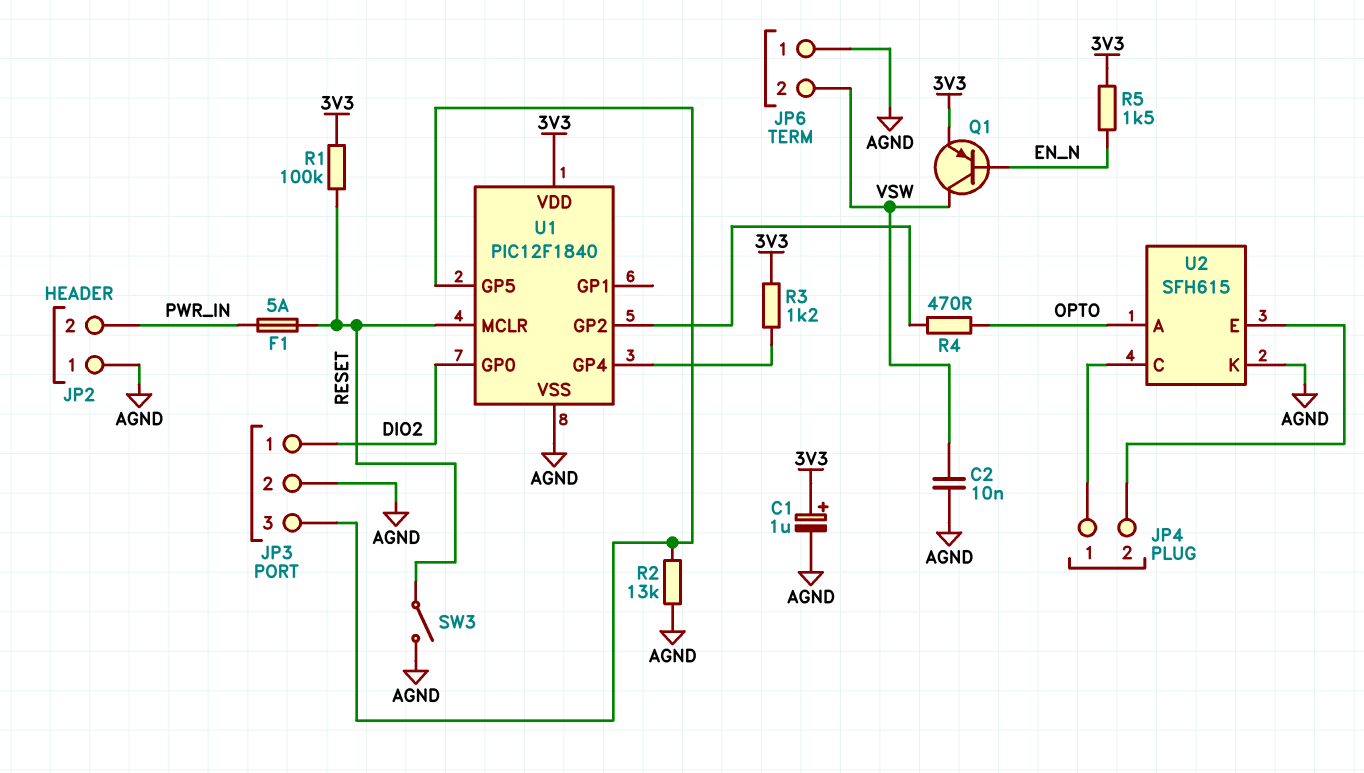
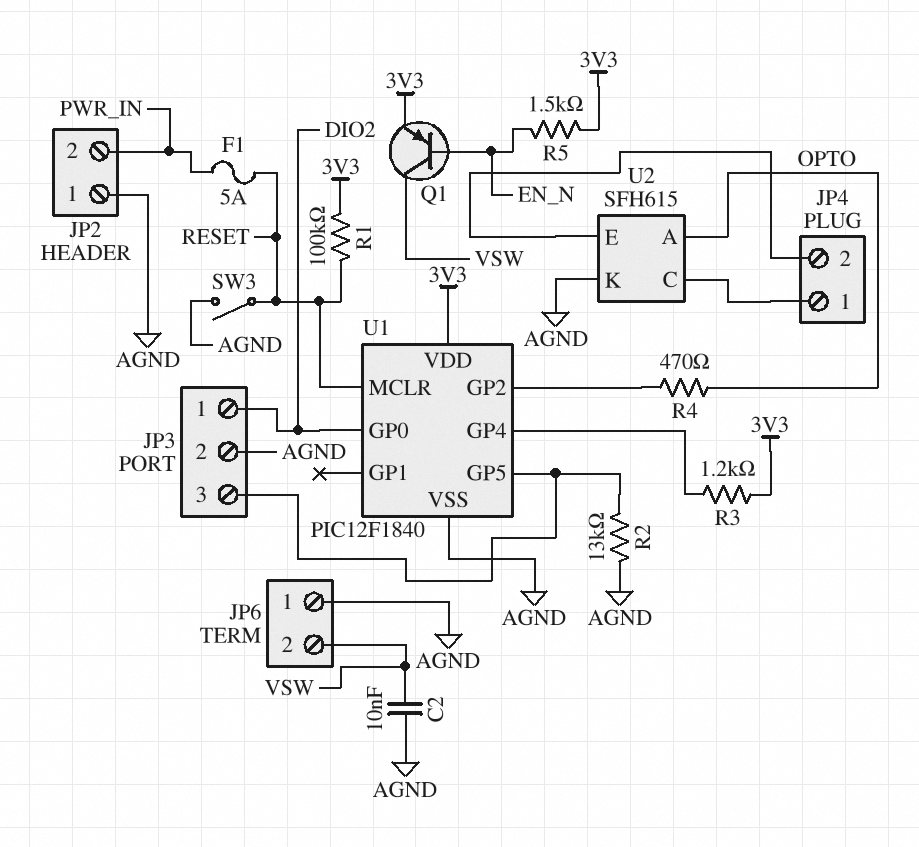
C1: 1uF (plus 3V3, minus AGND) -> none

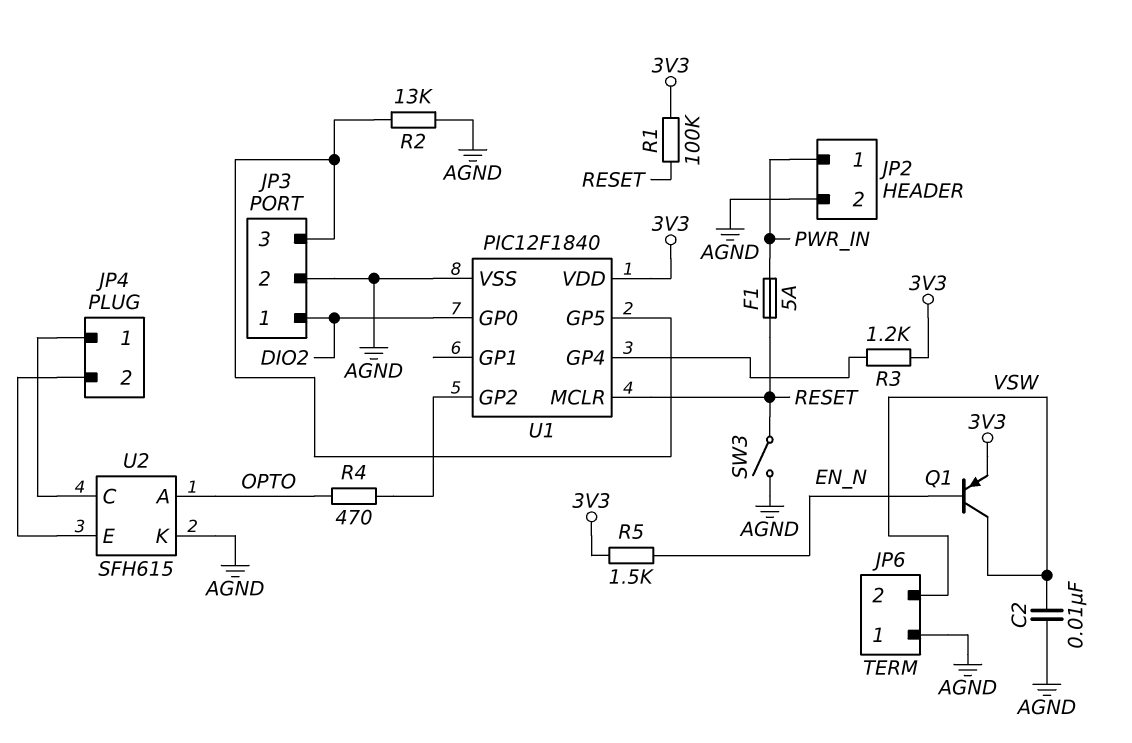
JP2 pin 1: AGND -> PWR_IN
JP2 pin 2: PWR_IN -> AGND

